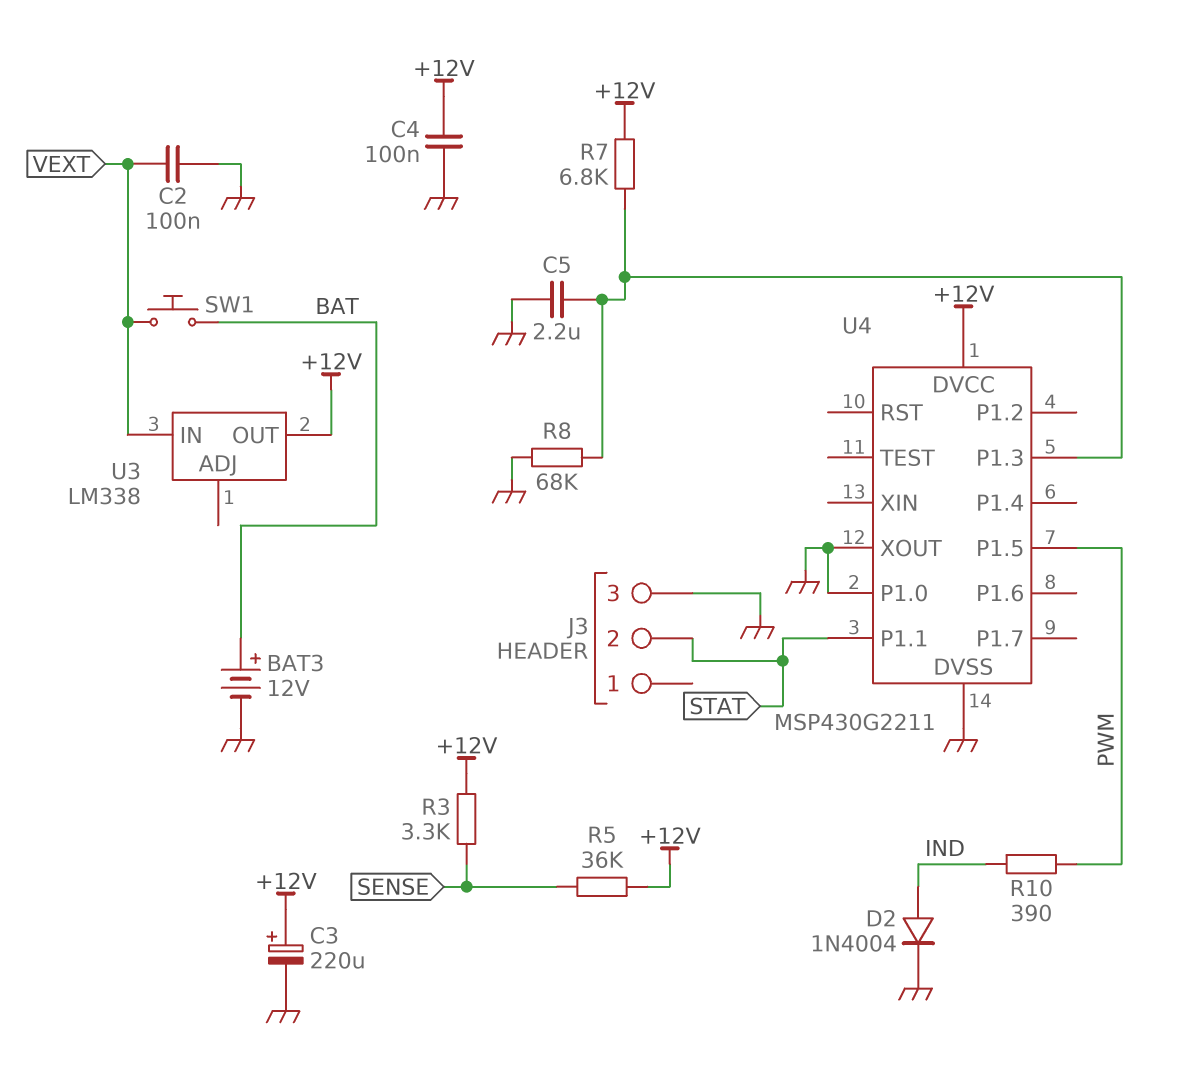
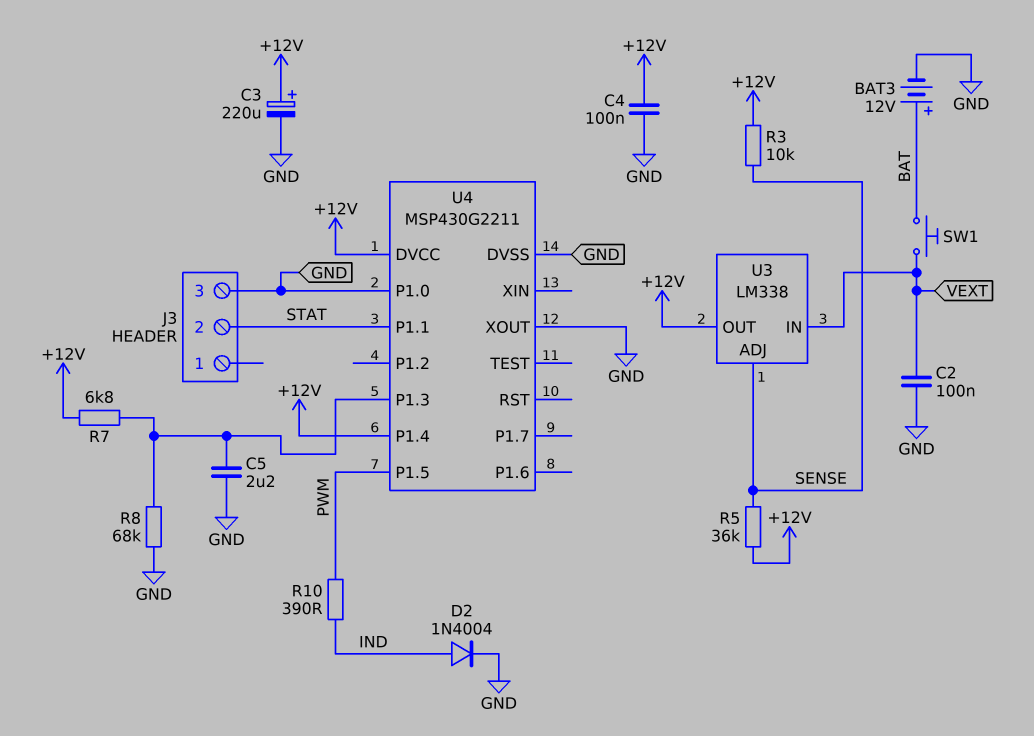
R3: 3.3k (+12V, SENSE) -> 10k (+12V, SENSE)
U3 pin ADJ: none -> SENSE
U4 pin P1.4: none -> +12V

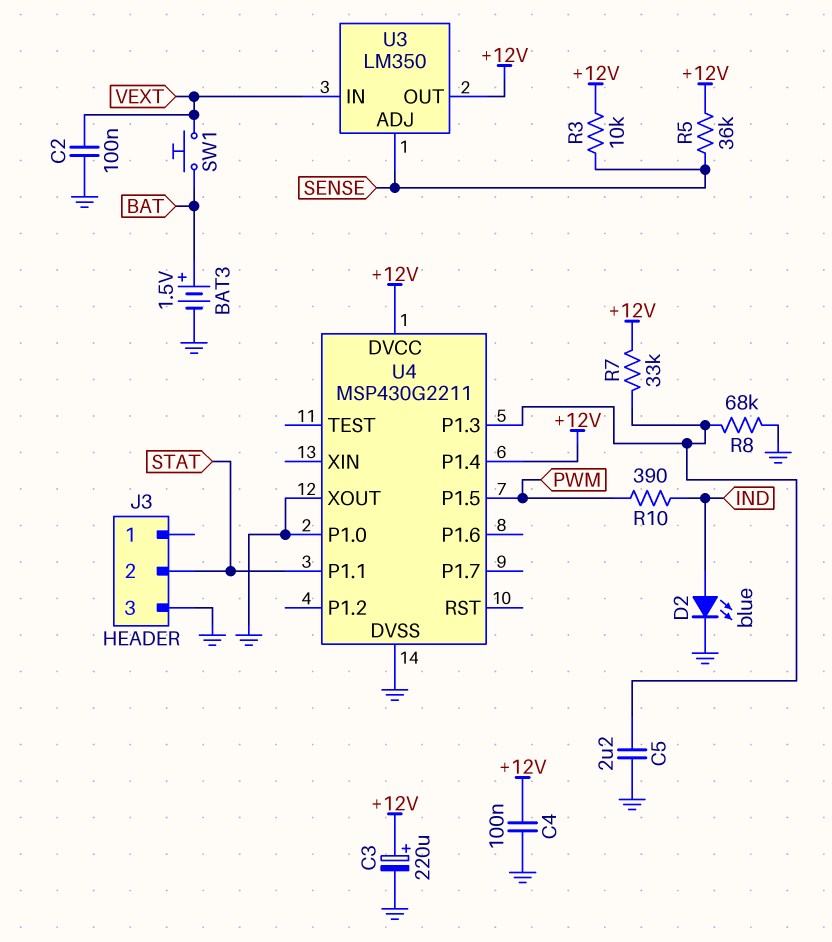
BAT3: 12V (plus BAT, minus GND) -> 1.5V (plus BAT, minus GND)
D2: diode 1N4004 (A IND, K GND) -> LED blue (A IND, K GND)
R7: 6.8k (+12V, U4/P1.3) -> 33k (+12V, U4/P1.3)
U3: LM338 -> LM350

